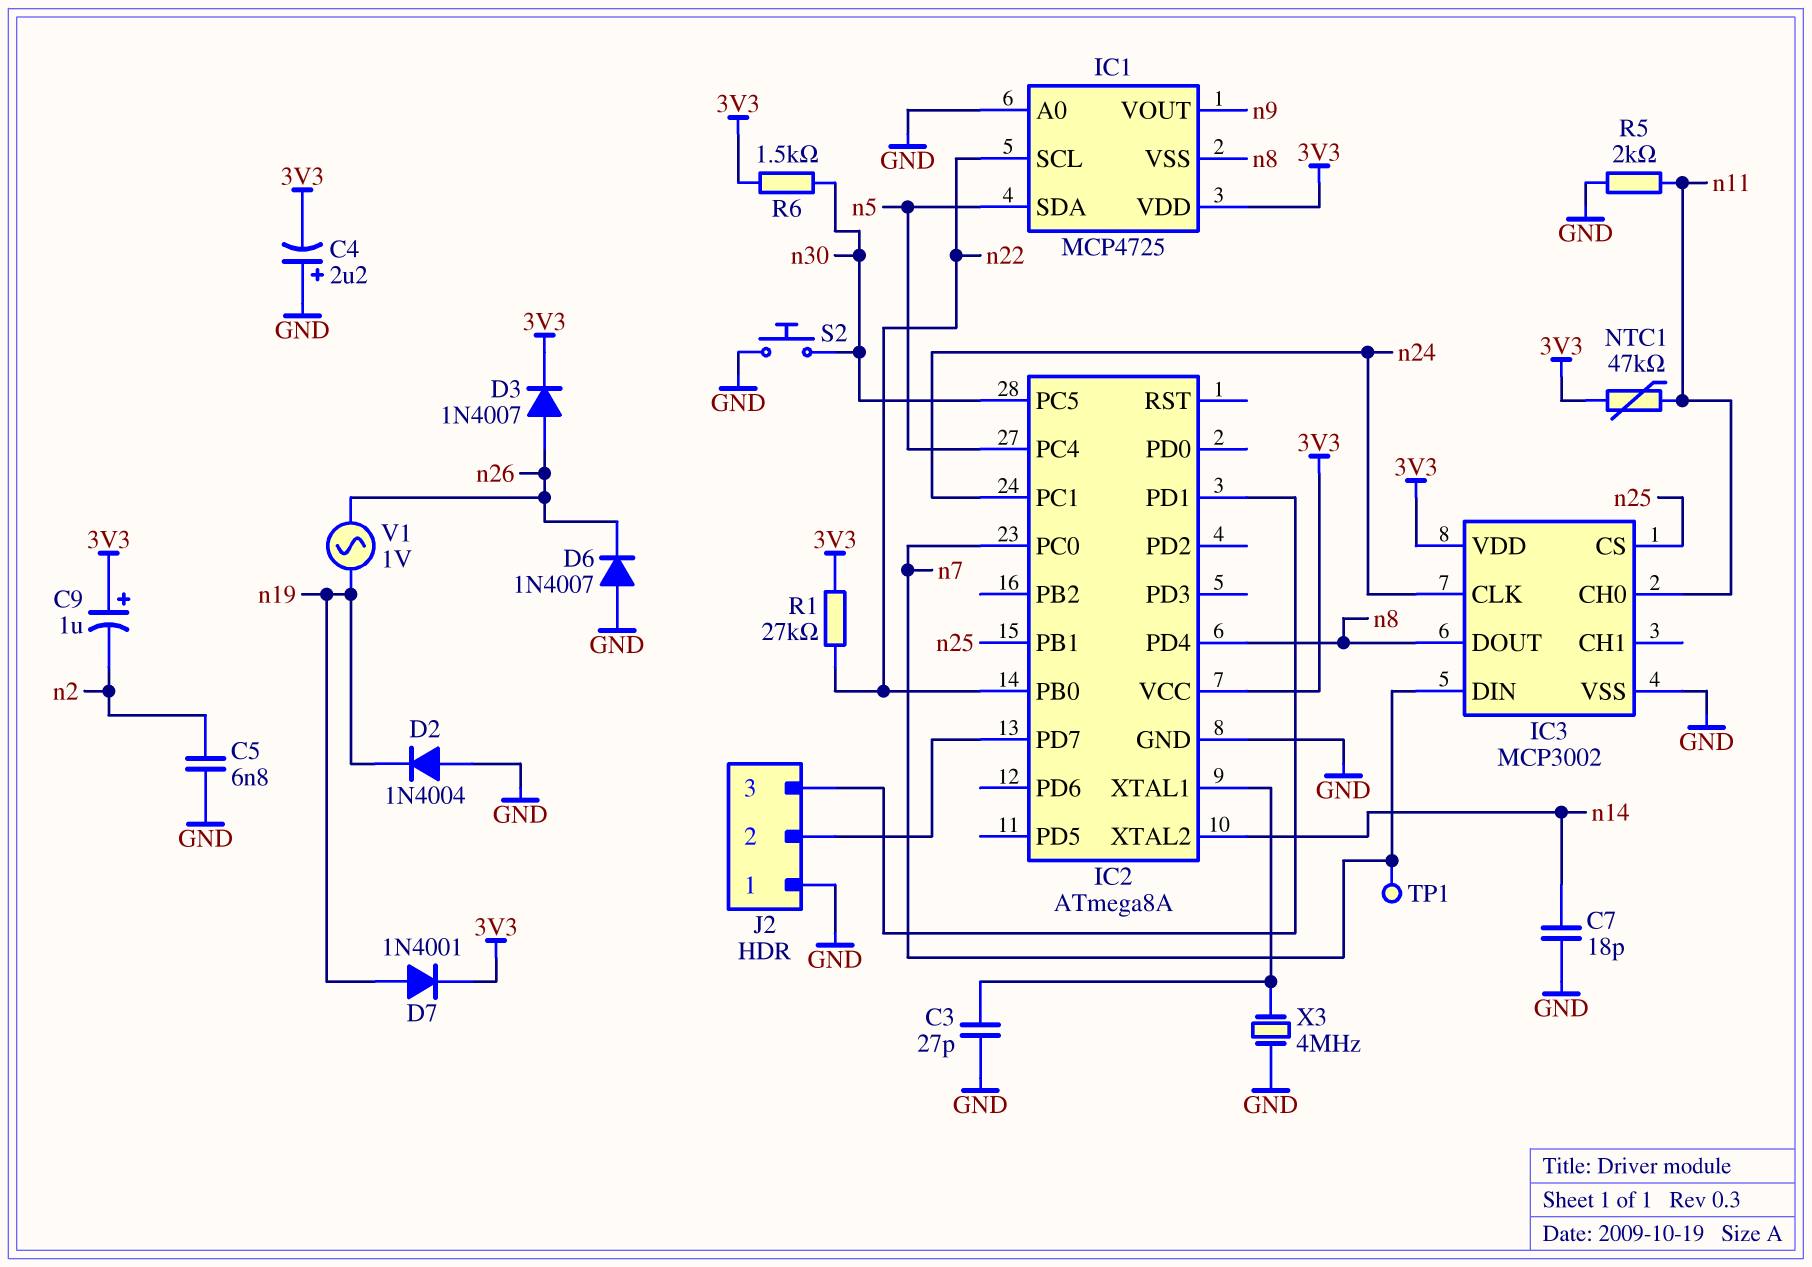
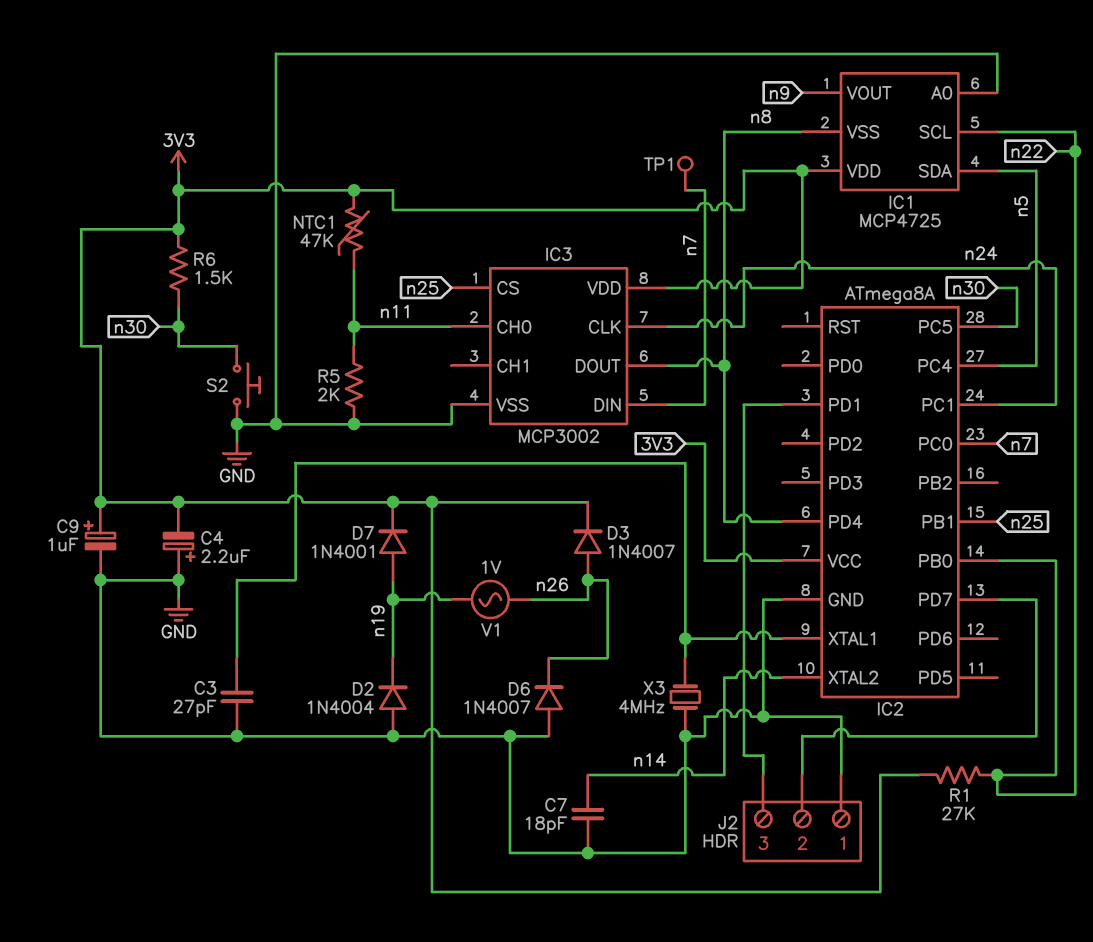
C5: 6.8nF (GND, n2) -> none
C9: 1uF (plus 3V3, minus n2) -> 1uF (plus 3V3, minus GND)

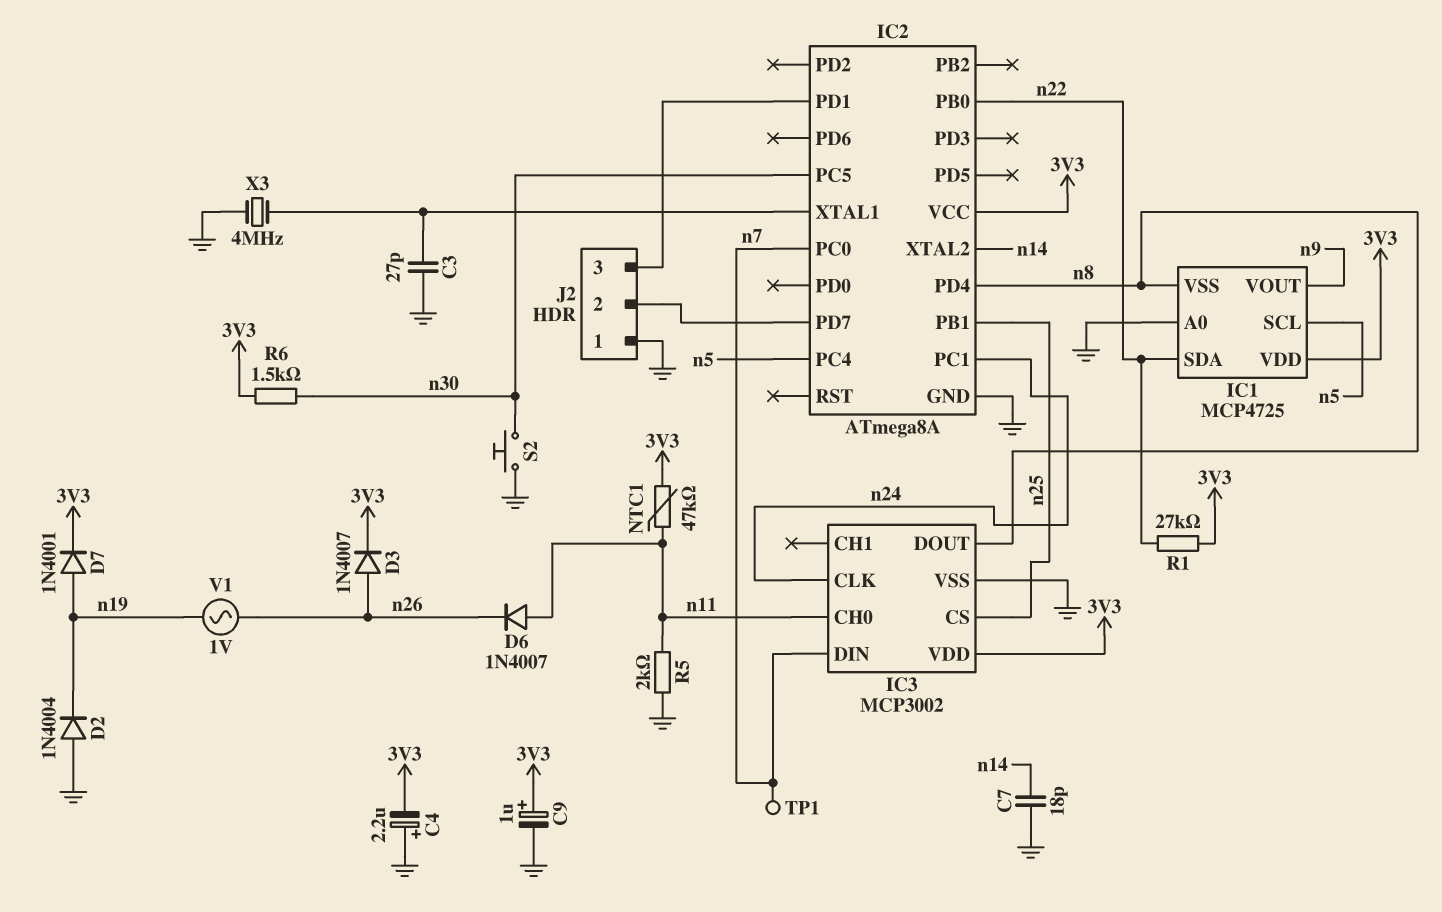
D6: diode 1N4007 (A GND, K n26) -> diode 1N4007 (A n11, K n26)
IC1 pin SCL: n22 -> n5
IC1 pin SDA: n5 -> n22

